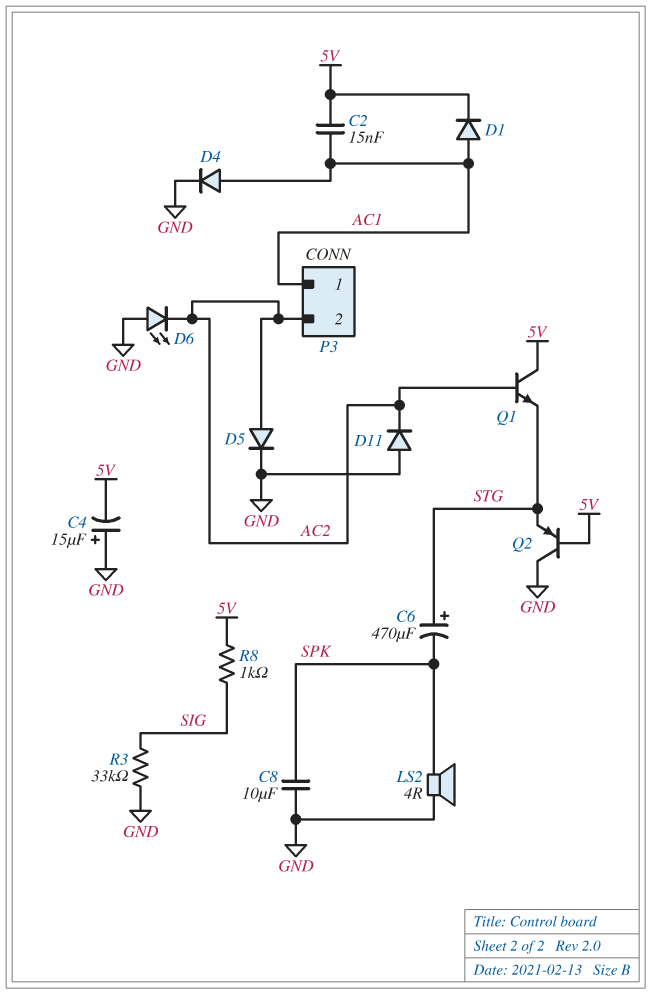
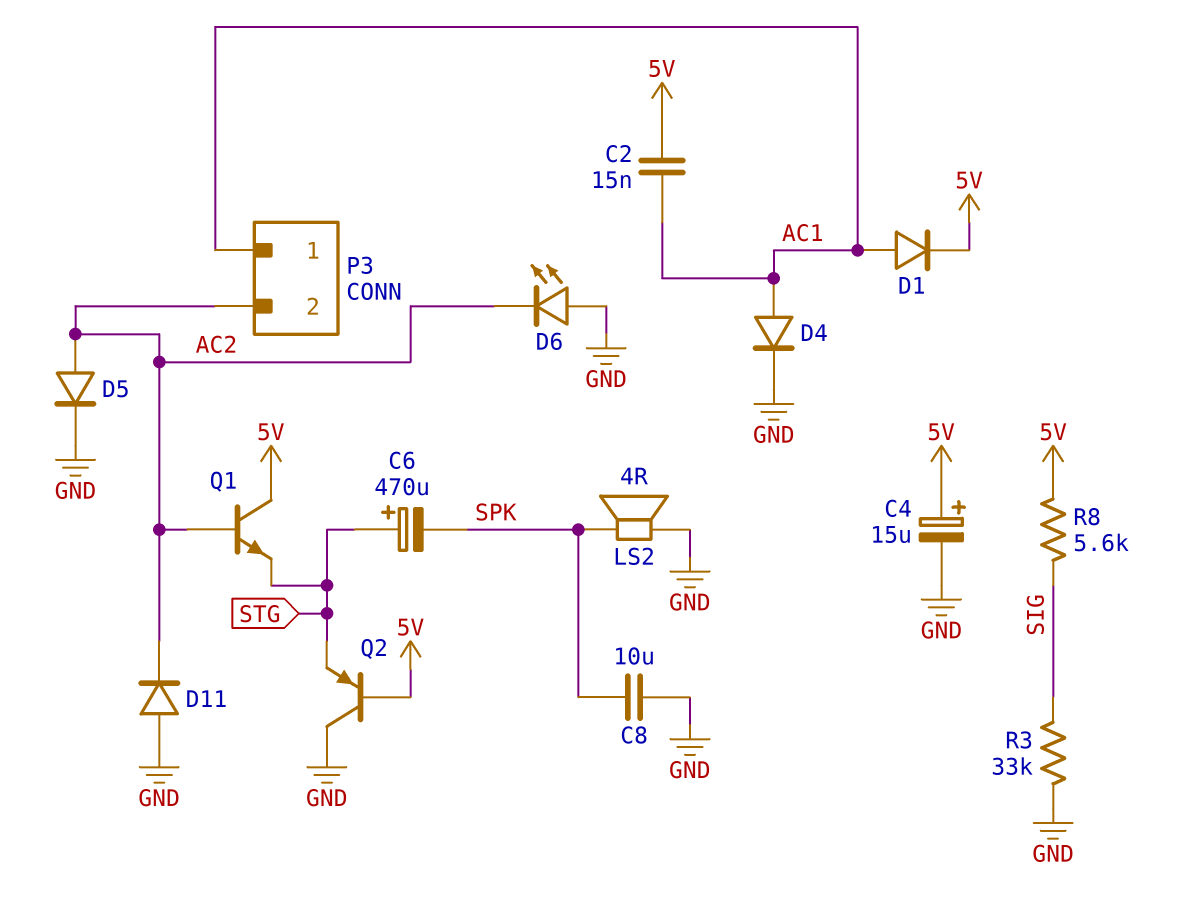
C4: 15uF (plus GND, minus 5V) -> 15uF (plus 5V, minus GND)
R8: 1k (5V, SIG) -> 5.6k (5V, SIG)

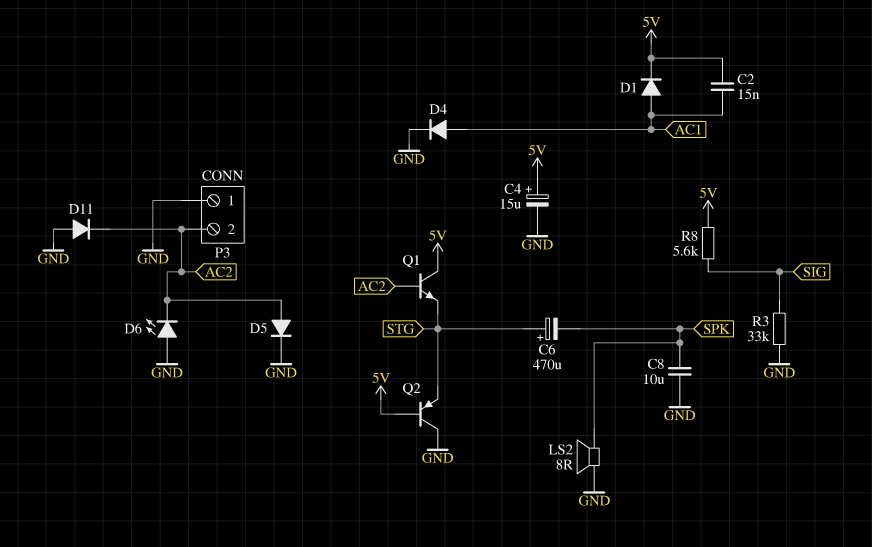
LS2: speaker 4R (GND, SPK) -> speaker 8R (GND, SPK)
P3 pin 1: AC1 -> GND

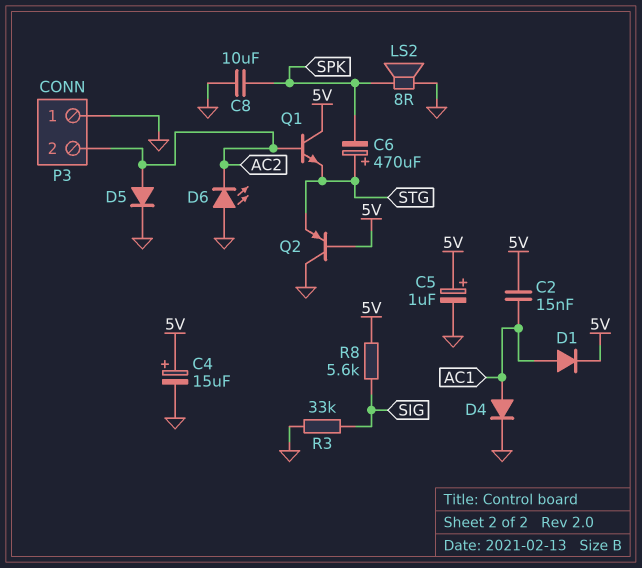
C5: none -> 1uF (plus 5V, minus GND)
D11: diode (A GND, K AC2) -> none

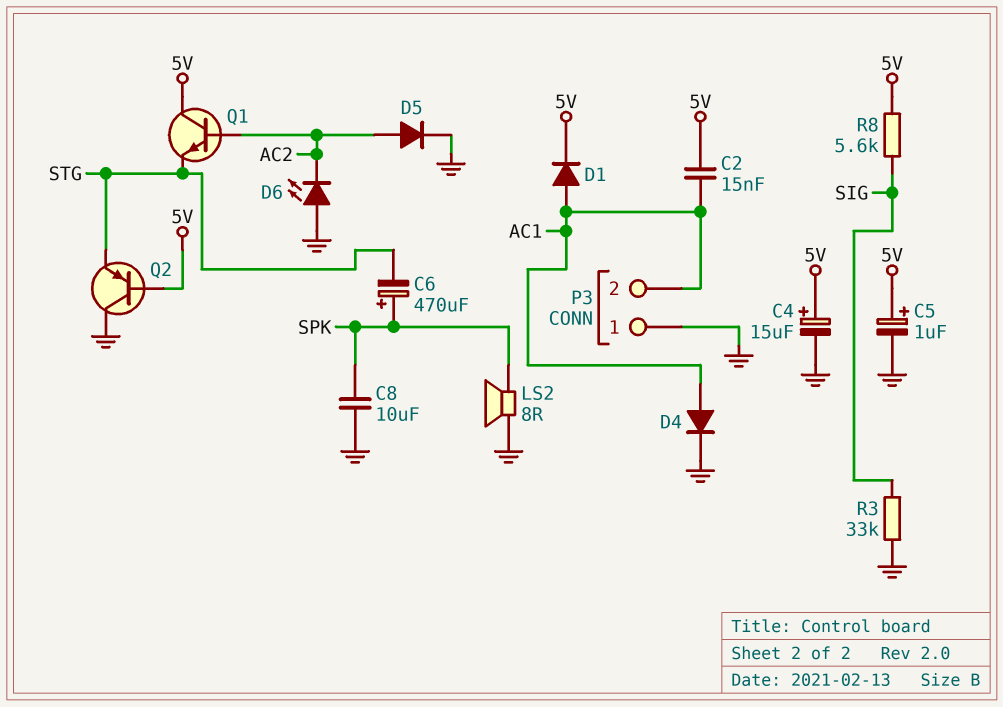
C6: 470uF (plus STG, minus SPK) -> 470uF (plus SPK, minus STG)
P3 pin 2: AC2 -> AC1

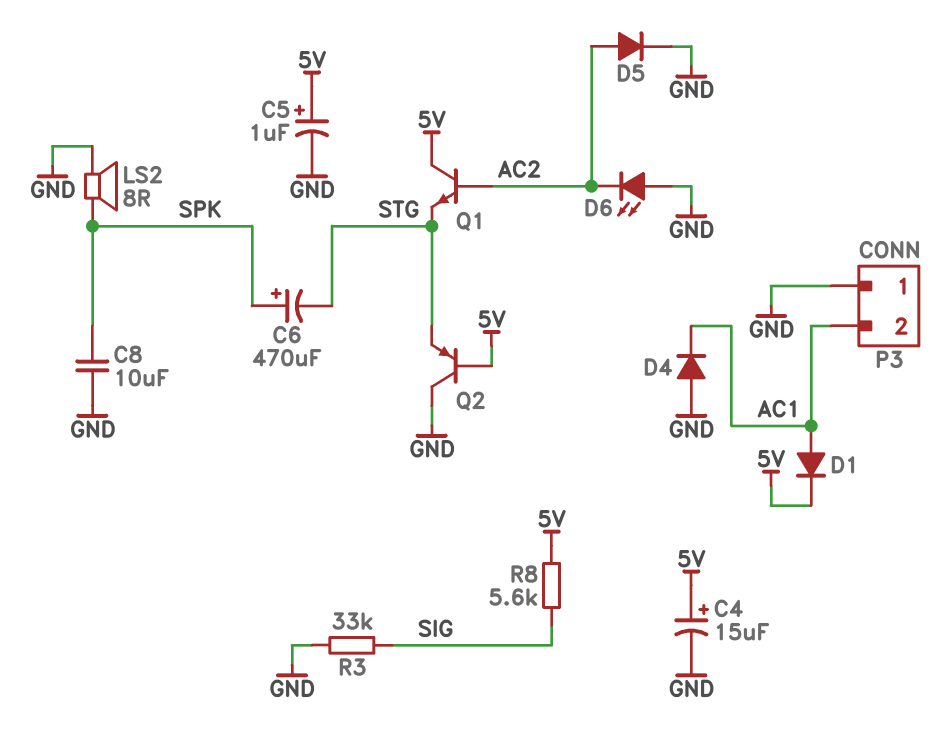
C2: 15nF (5V, AC1) -> none
D4: diode (A AC1, K GND) -> diode (A GND, K AC1)

